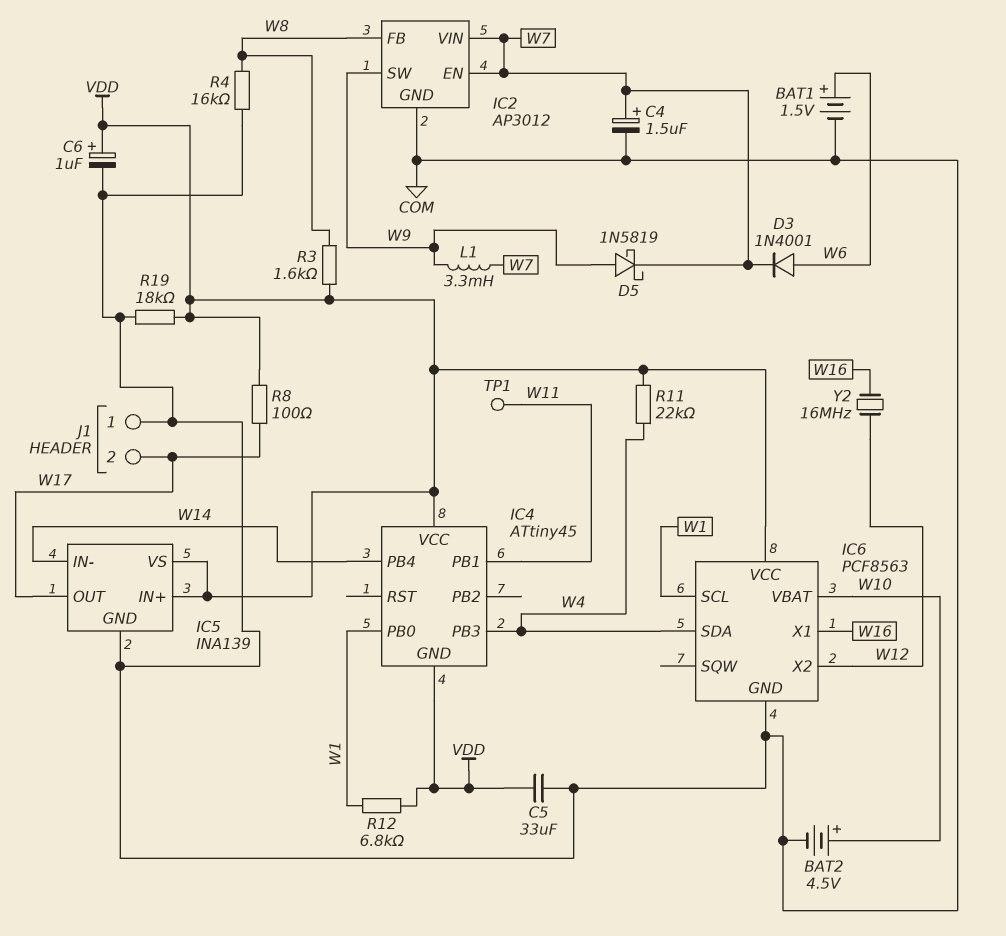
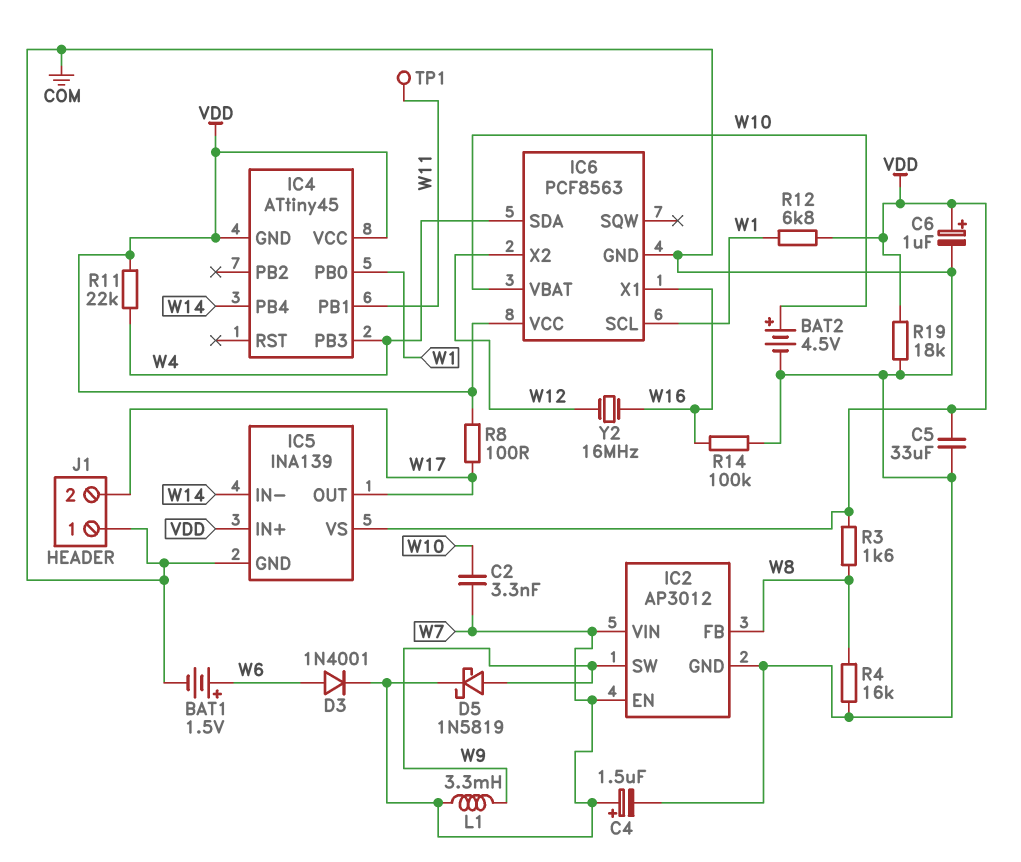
C2: none -> 3.3nF (W7, W10)
R14: none -> 100k (COM, W16)

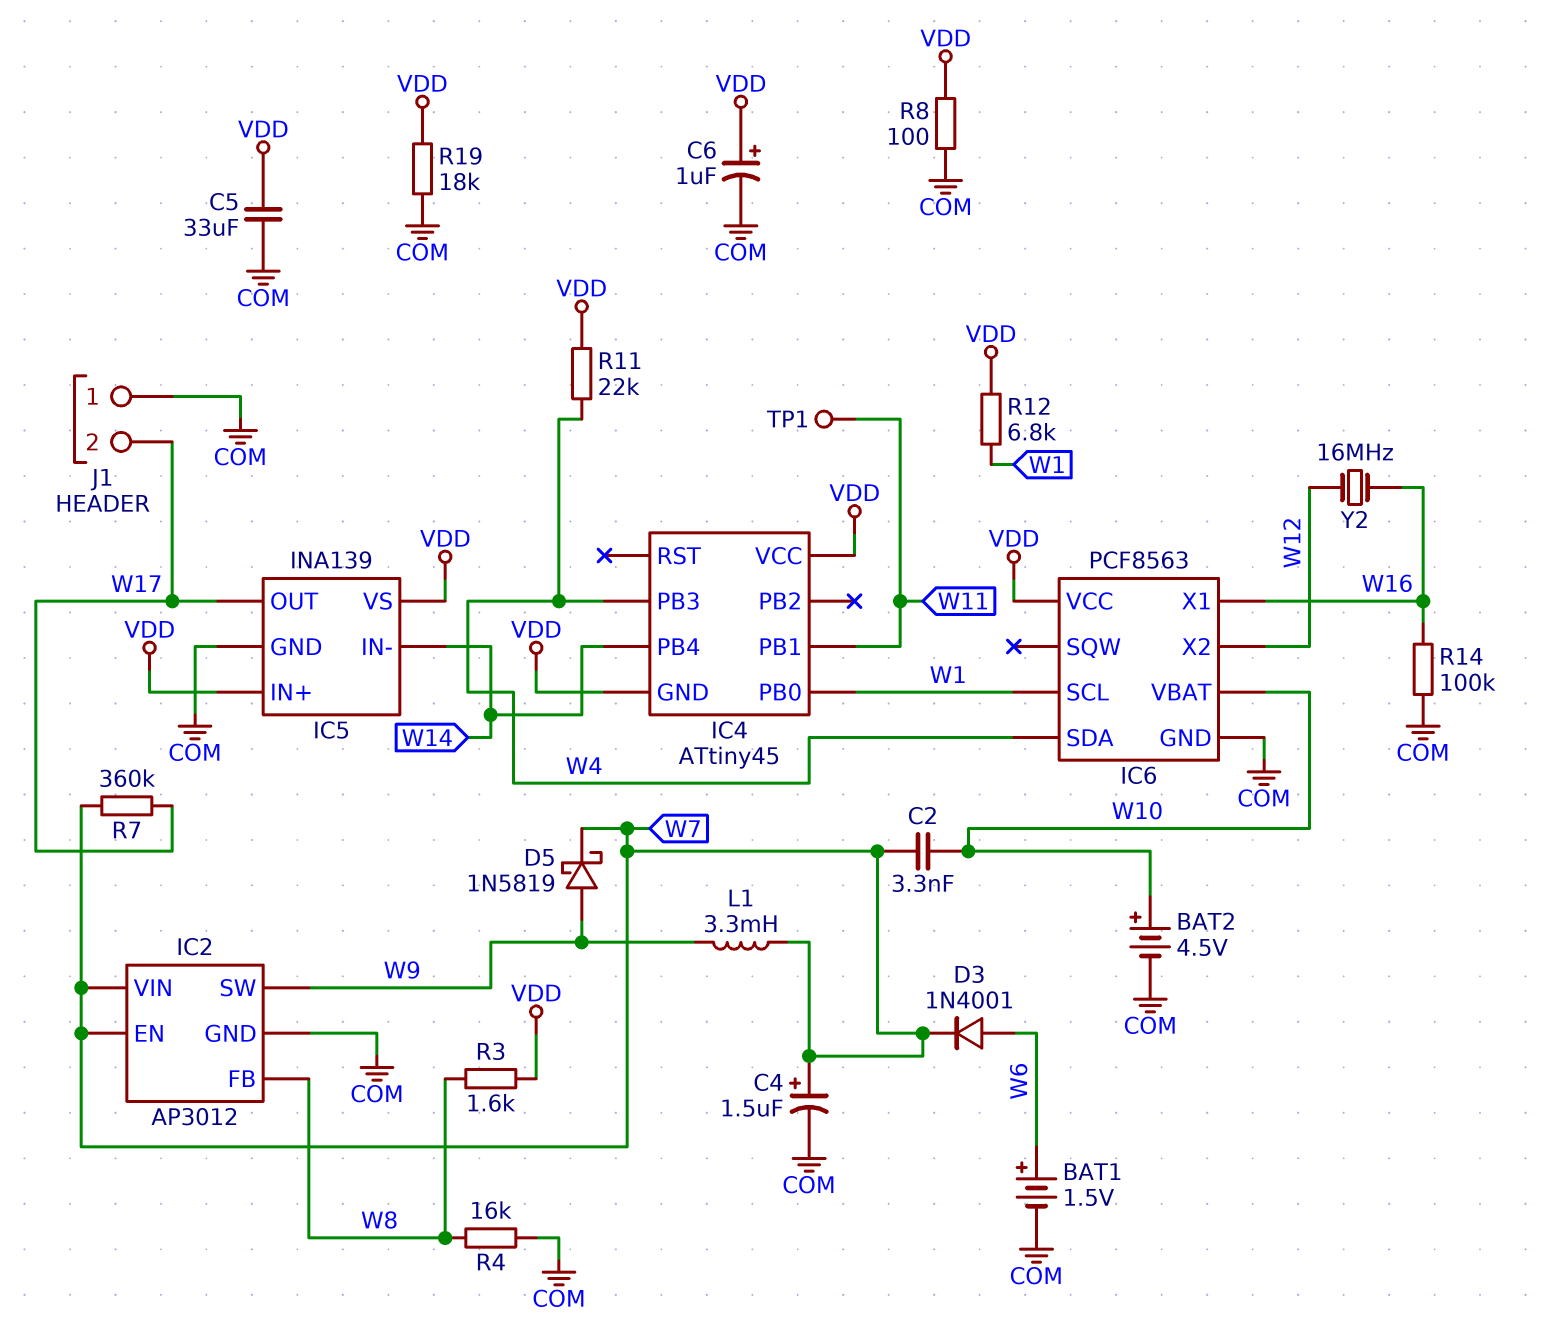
R7: none -> 360k (W7, W17)
R8: 100 (VDD, W17) -> 100 (COM, VDD)

